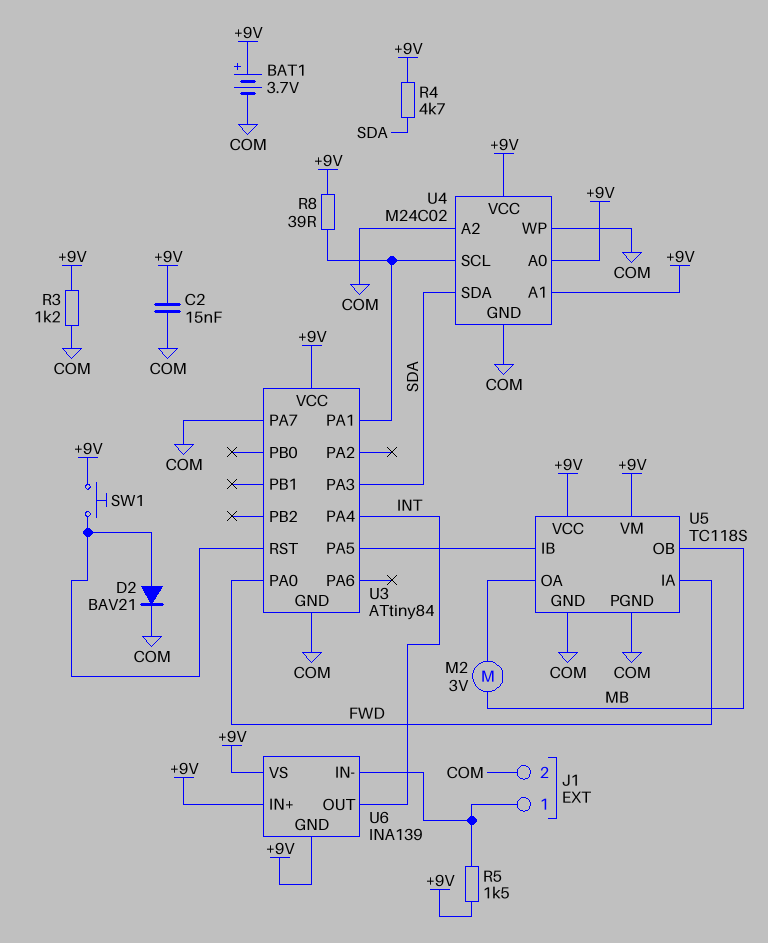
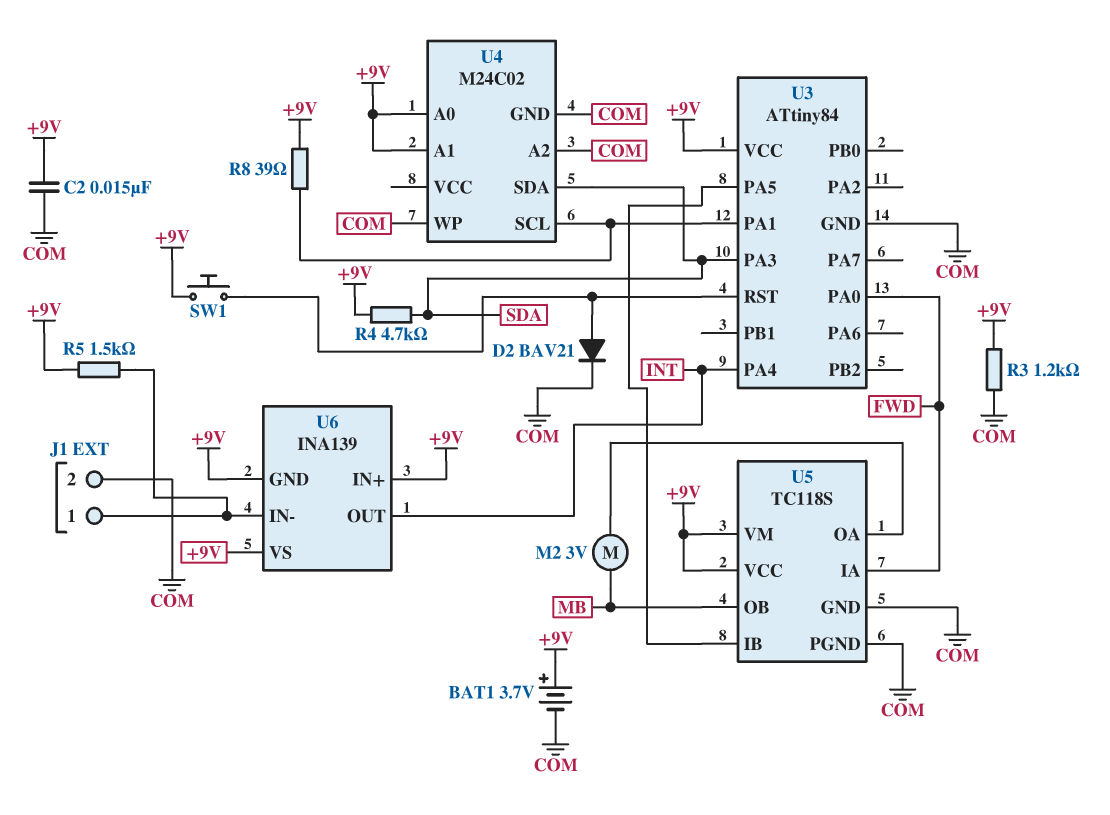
U3 pin PA7: COM -> none
U4 pin VCC: +9V -> none

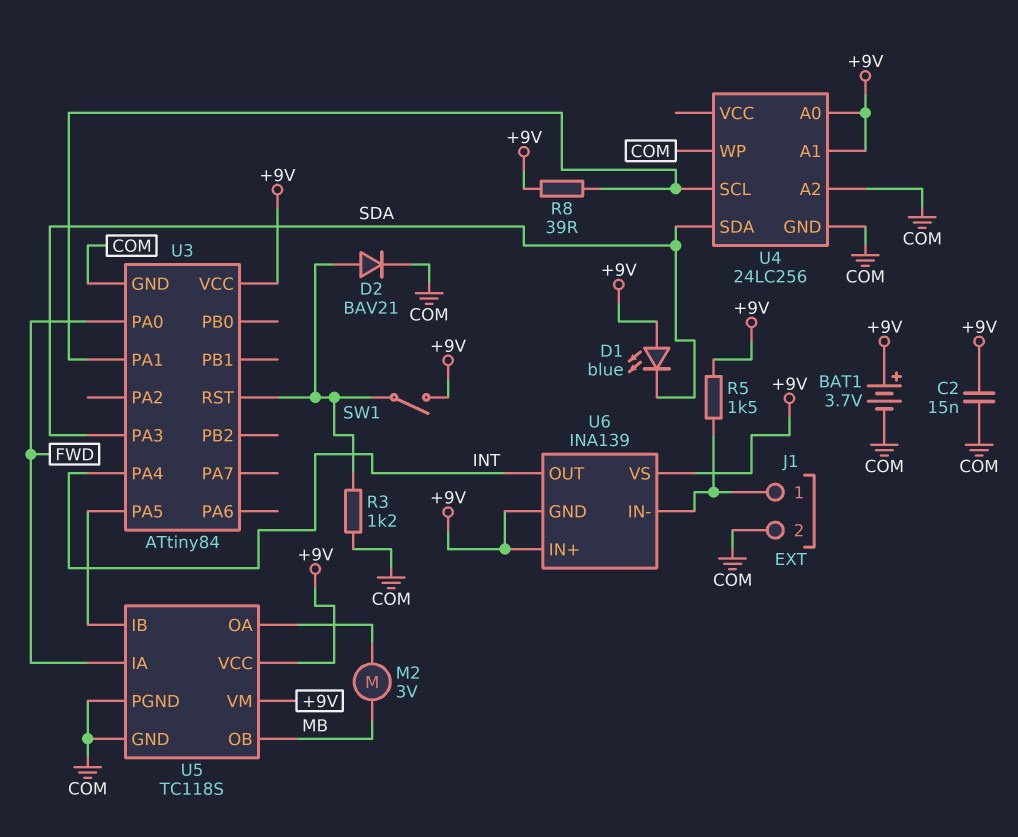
D1: none -> LED blue (A +9V, K SDA)
R3: 1.2k (+9V, COM) -> 1.2k (COM, U3/RST)
R4: 4.7k (+9V, SDA) -> none
SW1: button (+9V, U3/RST) -> switch (+9V, U3/RST)
U4: M24C02 -> 24LC256

